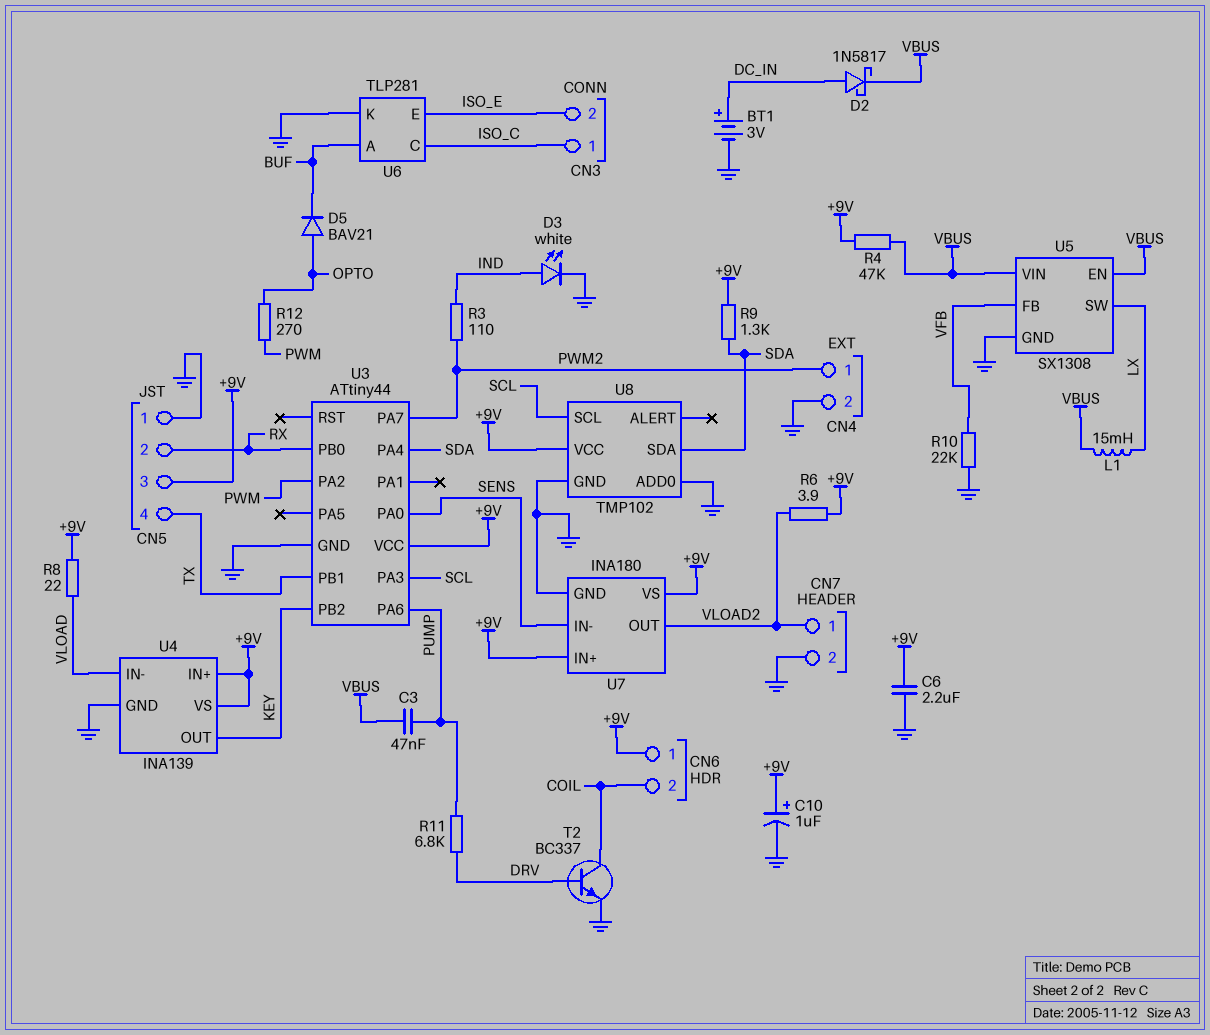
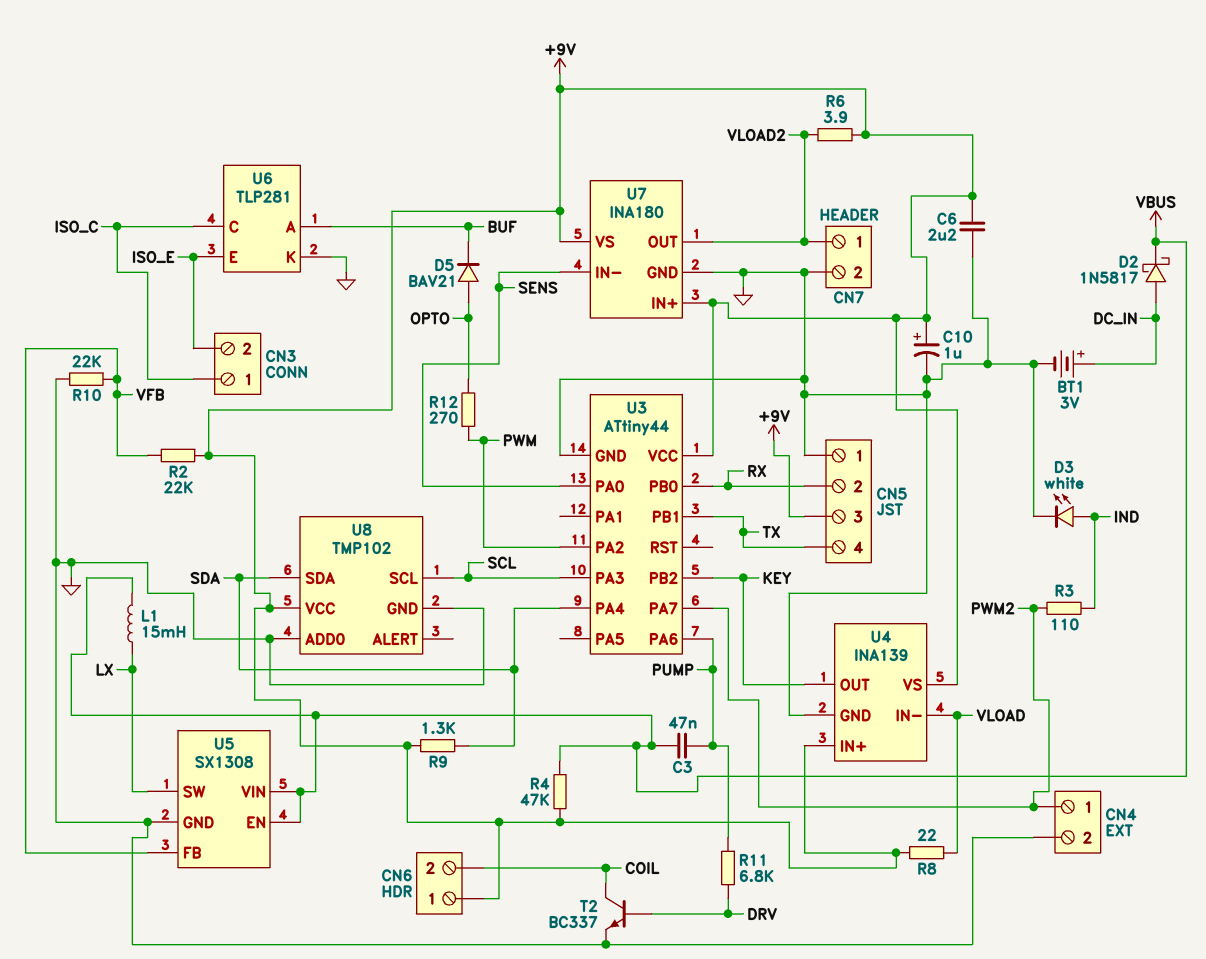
R2: none -> 22k (+9V, VFB)

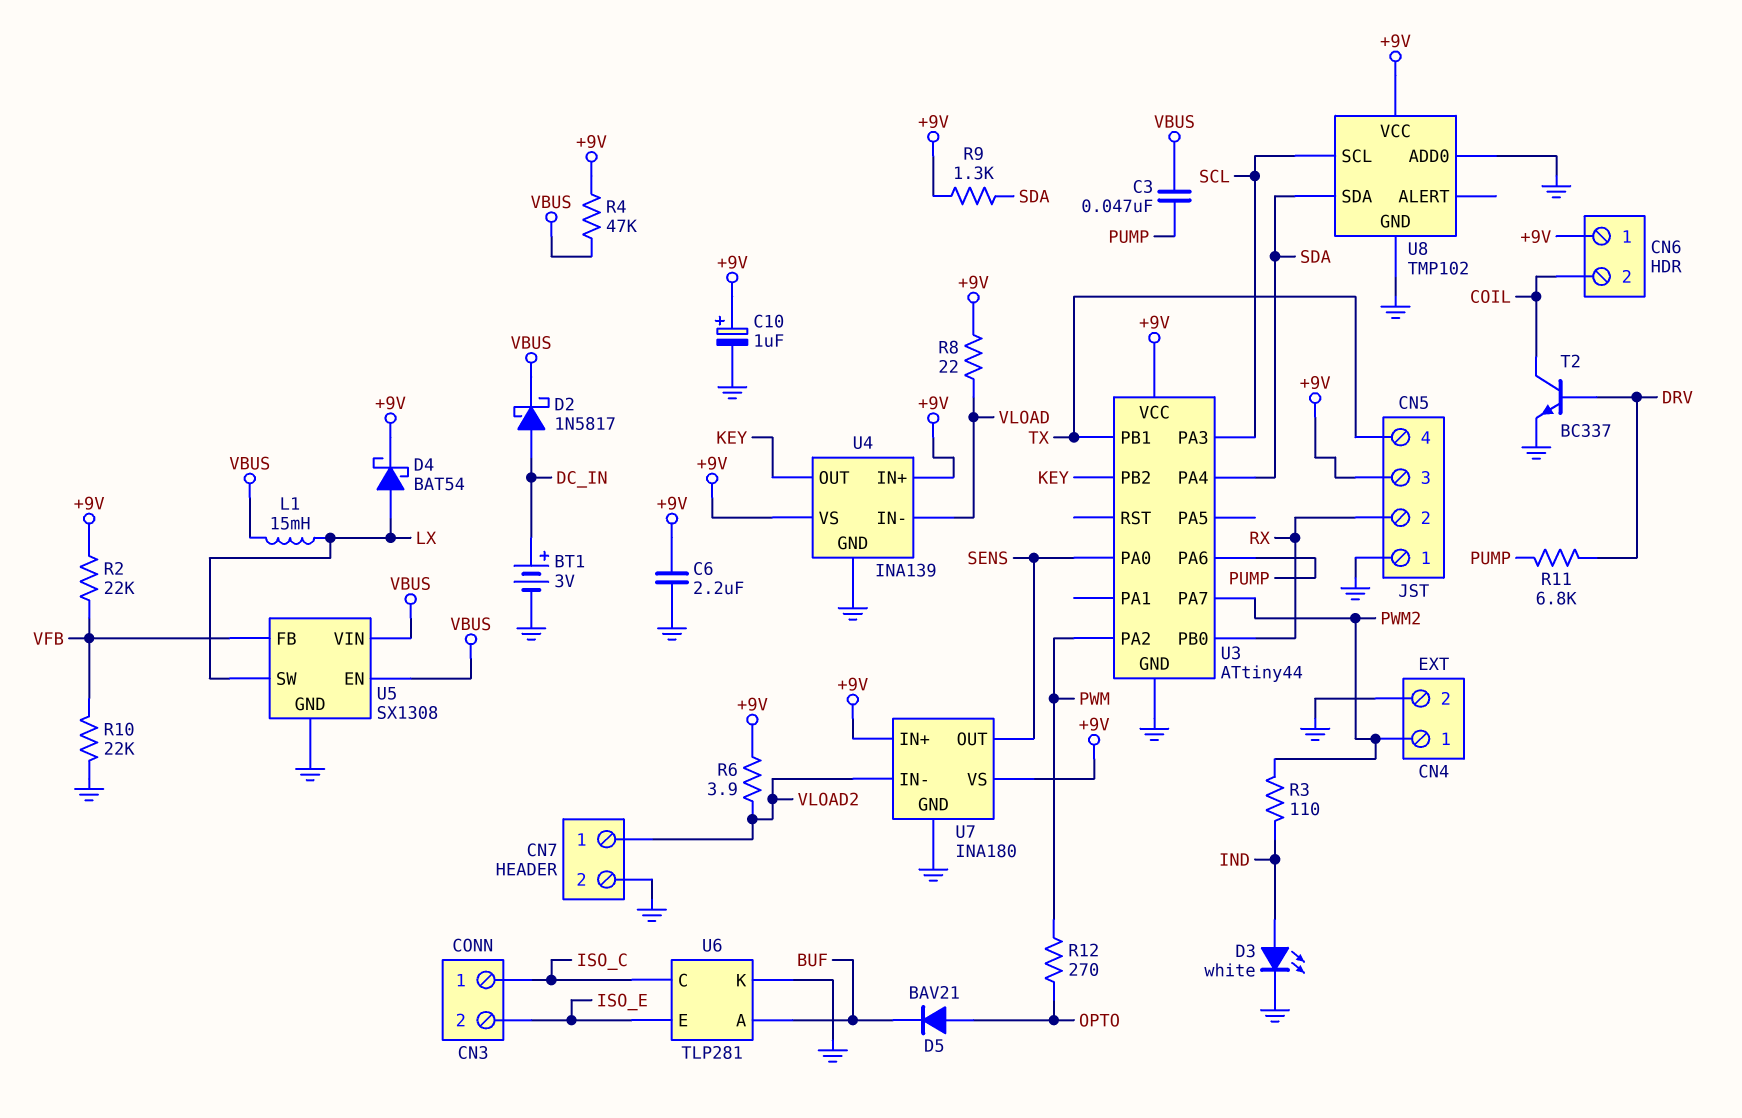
D4: none -> schottky BAT54 (A LX, K +9V)
U7 pin IN-: SENS -> VLOAD2
U7 pin OUT: VLOAD2 -> SENS

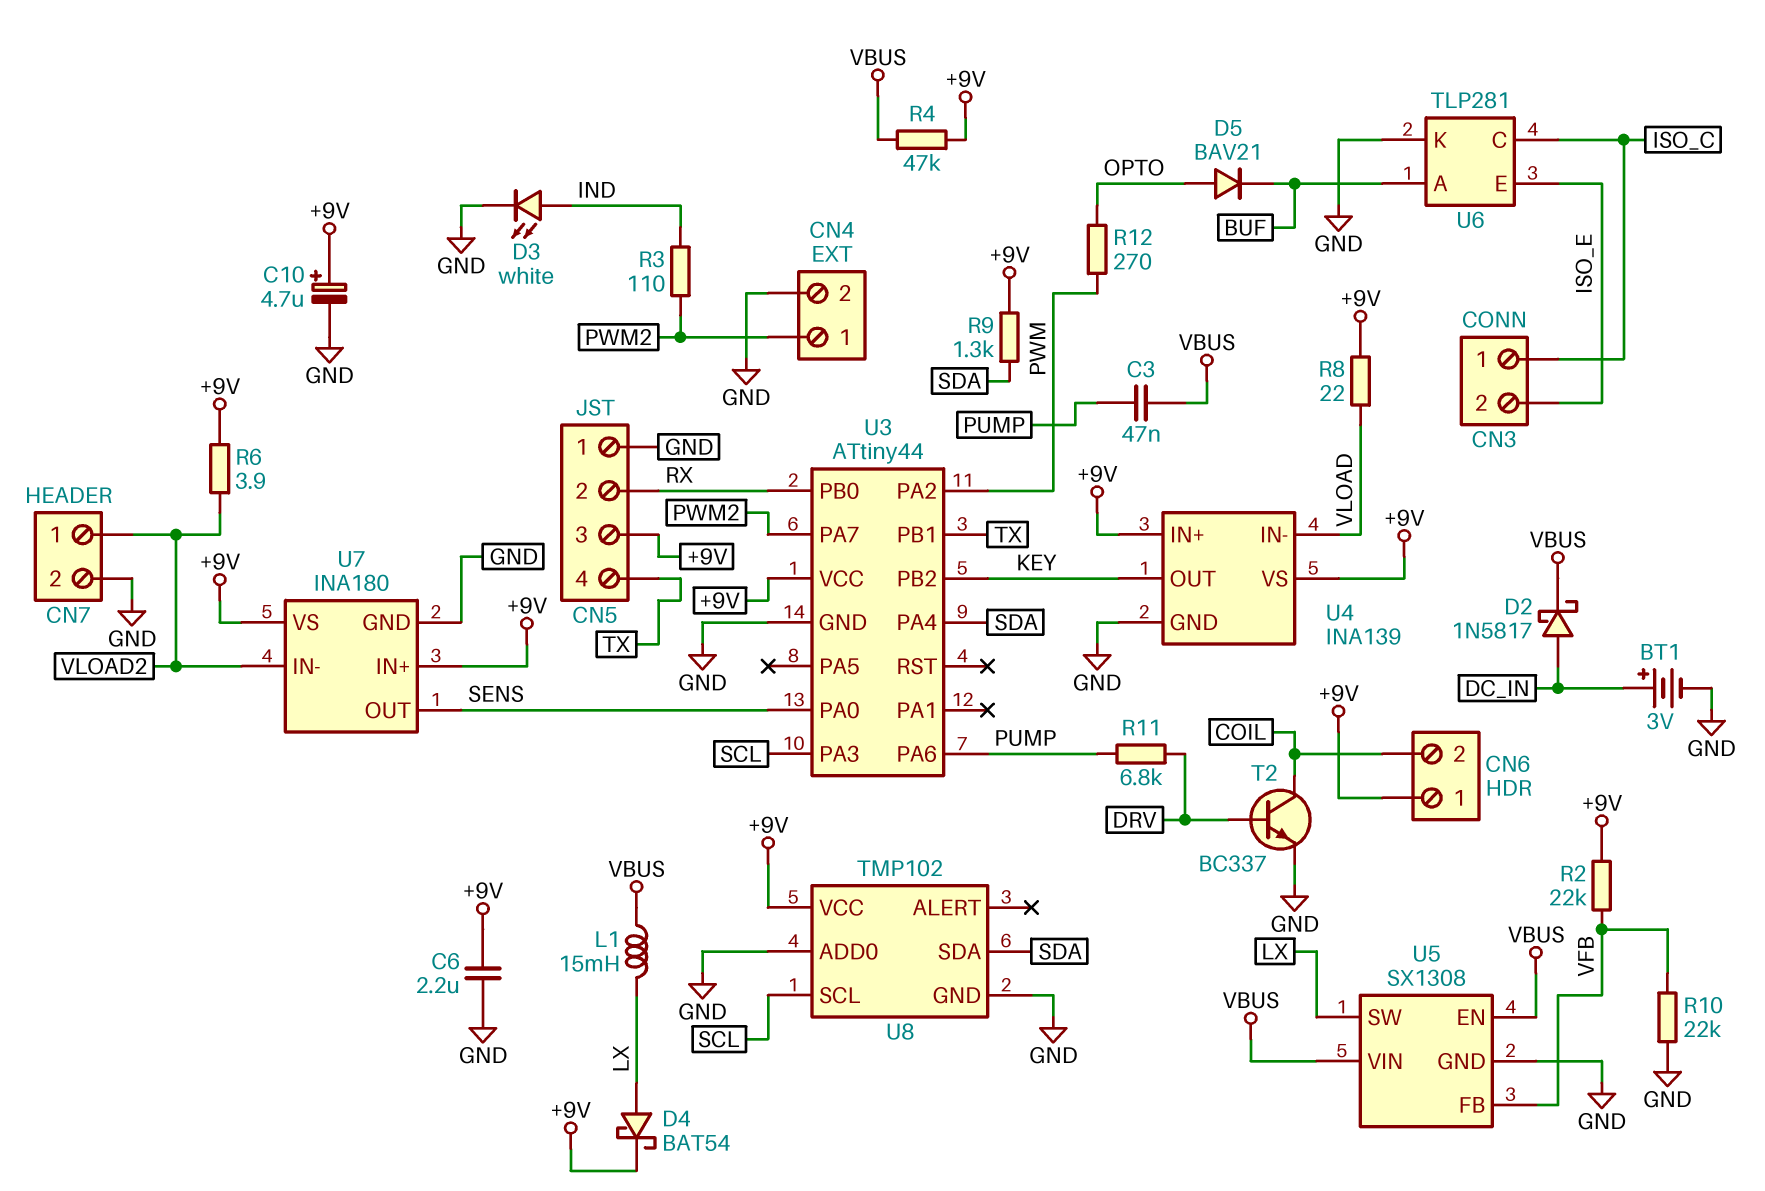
C10: 1uF (plus +9V, minus GND) -> 4.7uF (plus +9V, minus GND)

